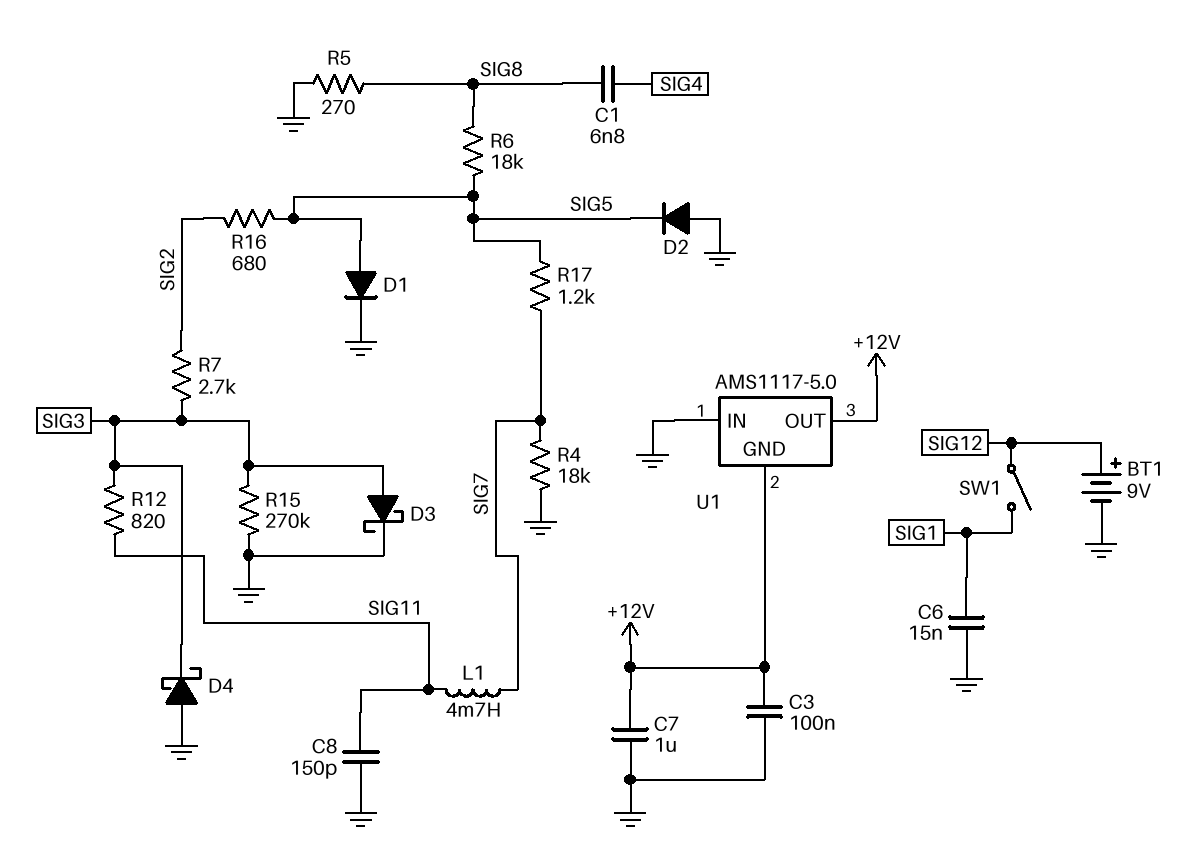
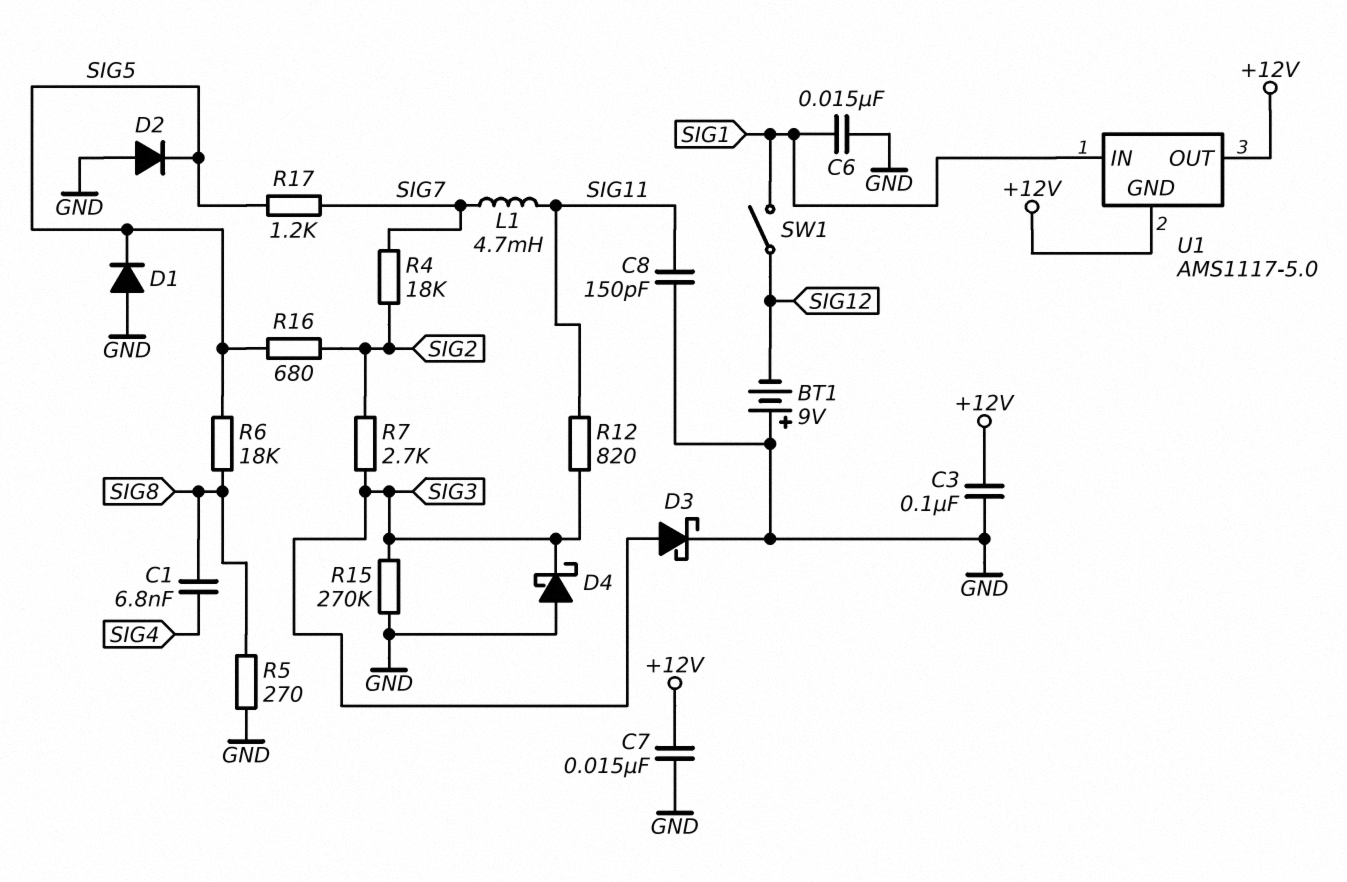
BT1: 9V (plus SIG12, minus GND) -> 9V (plus GND, minus SIG12)
C7: 1uF (+12V, GND) -> 15nF (+12V, GND)
D1: diode (A SIG5, K GND) -> diode (A GND, K SIG5)
R4: 18k (GND, SIG7) -> 18k (SIG2, SIG7)
U1 pin IN: GND -> SIG1

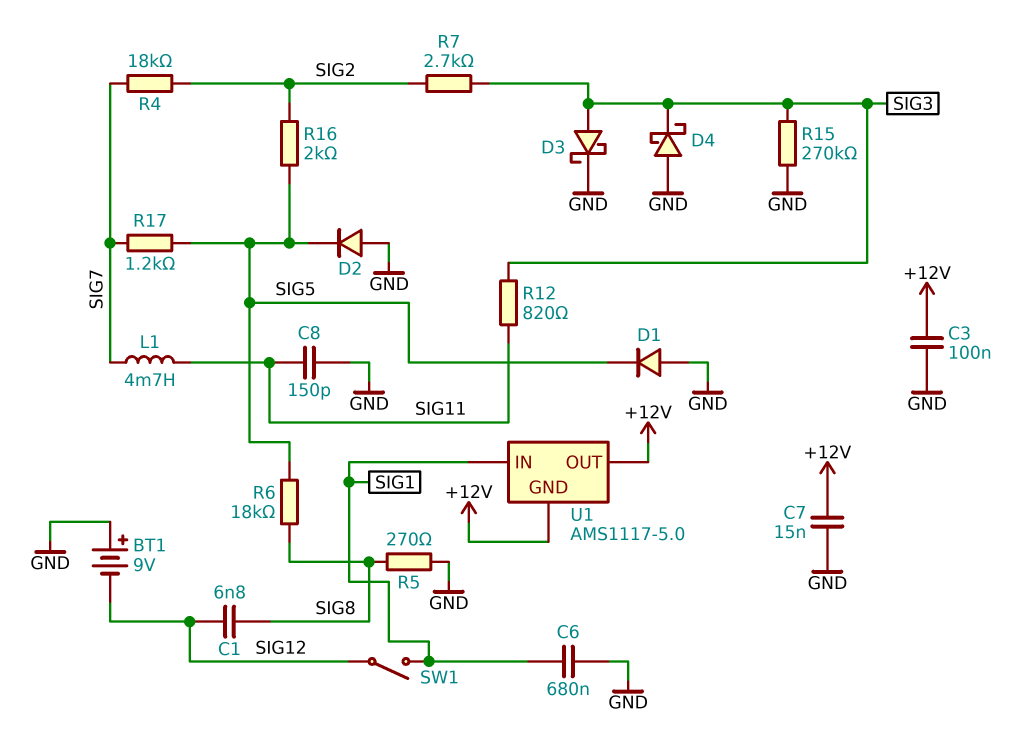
C1: 6.8nF (SIG4, SIG8) -> 6.8nF (SIG8, SIG12)
C6: 15nF (GND, SIG1) -> 680nF (GND, SIG1)
R16: 680 (SIG2, SIG5) -> 2k (SIG2, SIG5)

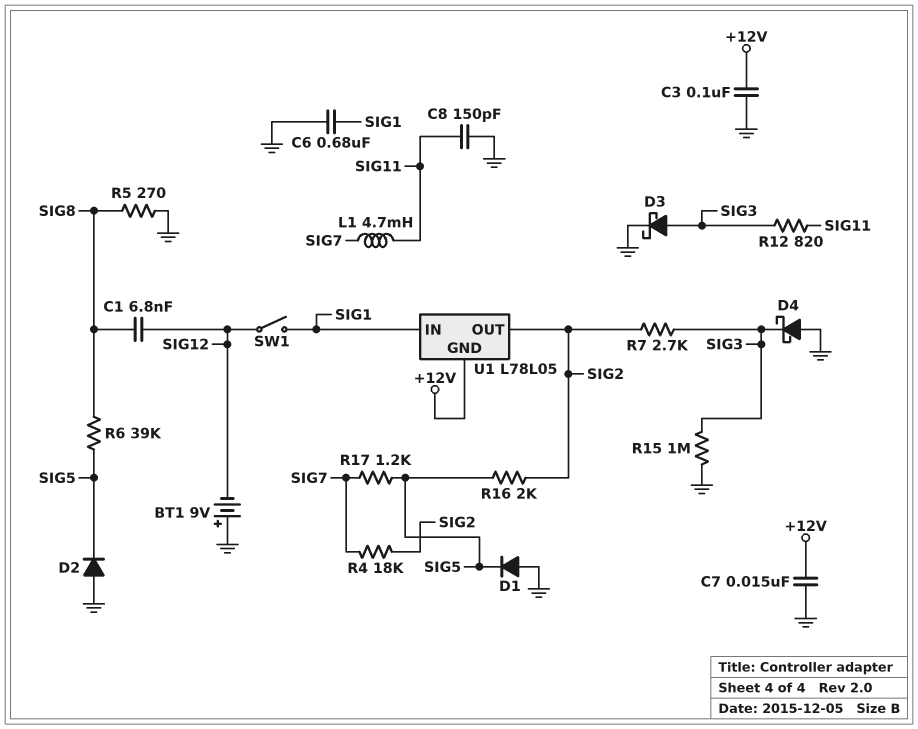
R6: 18k (SIG5, SIG8) -> 39k (SIG5, SIG8)
R15: 270k (GND, SIG3) -> 1M (GND, SIG3)
U1: AMS1117-5.0 -> L78L05
U1 pin OUT: +12V -> SIG2

